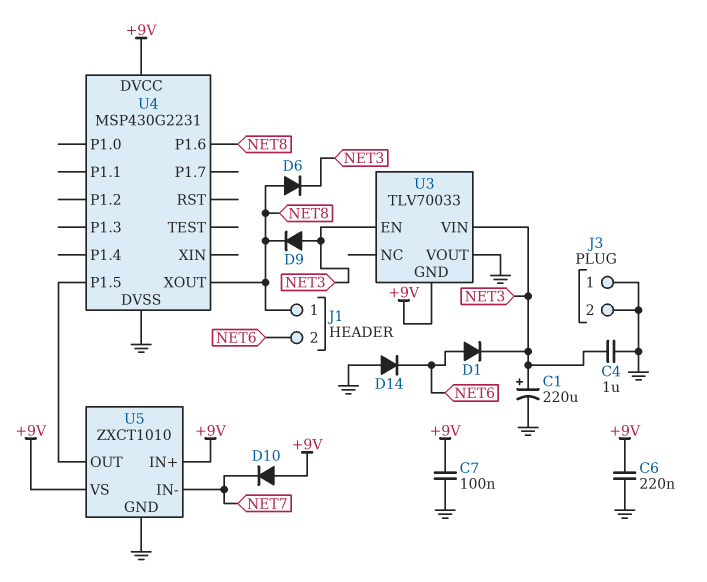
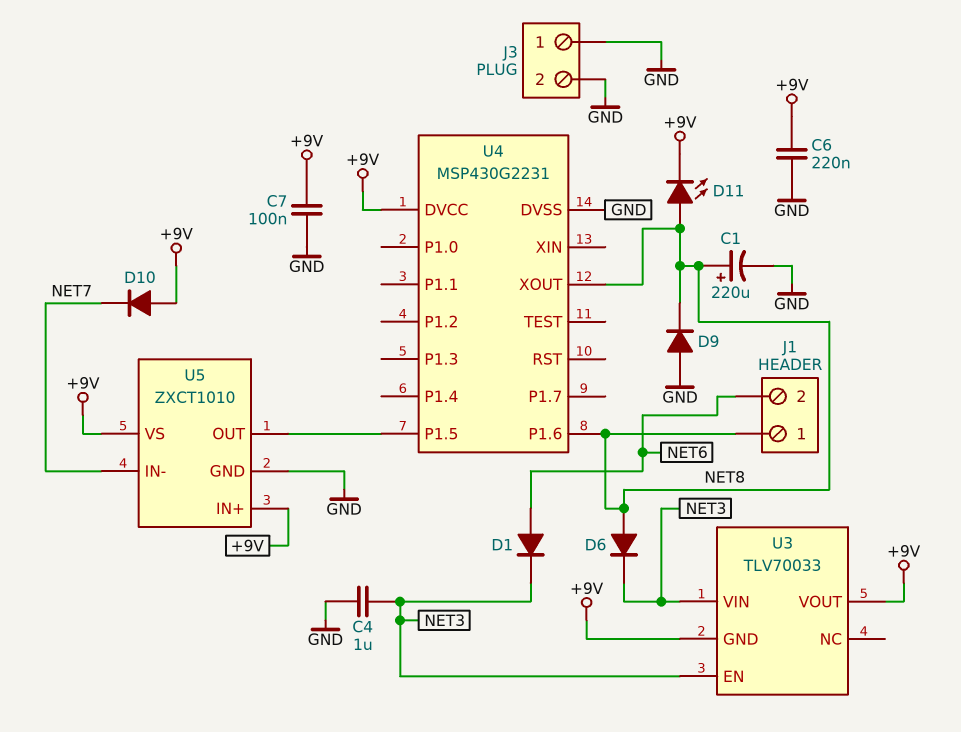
C1: 220uF (plus NET3, minus GND) -> 220uF (plus NET8, minus GND)
D9: diode (A NET3, K NET8) -> diode (A GND, K NET8)
D11: none -> LED (A NET8, K +9V)
D14: diode (A GND, K NET6) -> none
U3 pin VOUT: GND -> +9V

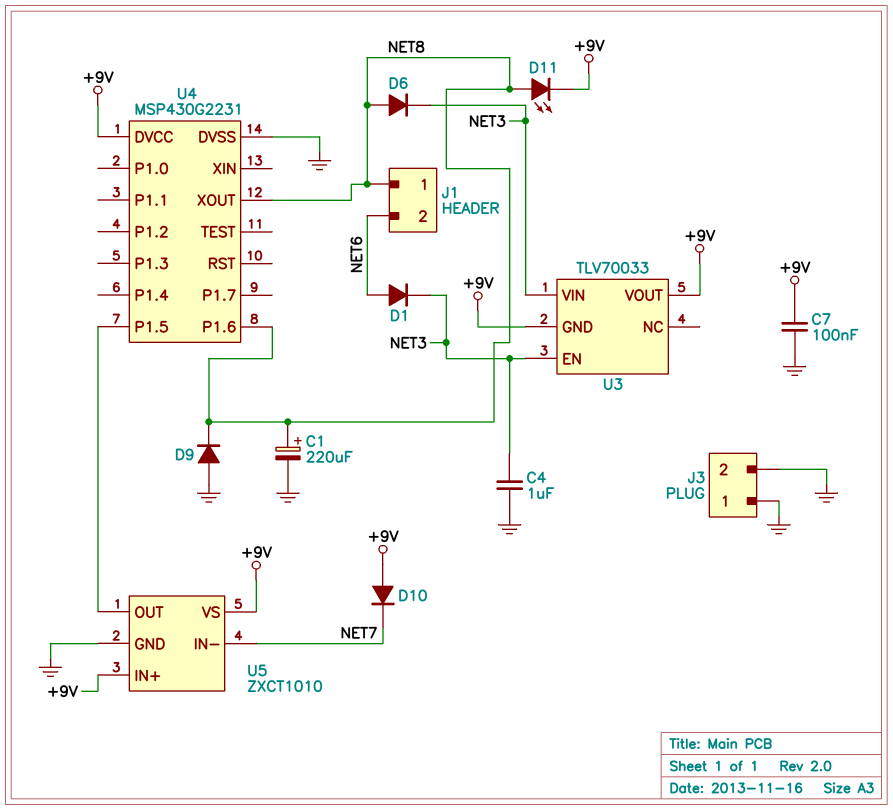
C6: 220nF (+9V, GND) -> none

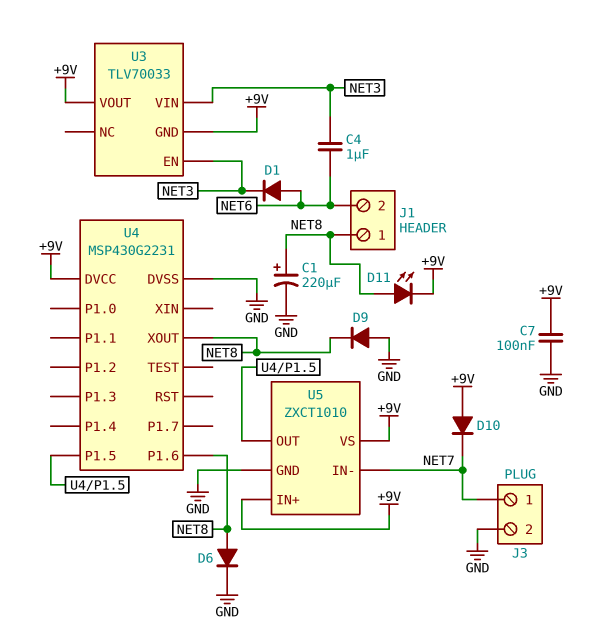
C4: 1uF (GND, NET3) -> 1uF (NET3, NET6)
D6: diode (A NET8, K NET3) -> diode (A NET8, K GND)
J3 pin 1: GND -> NET7

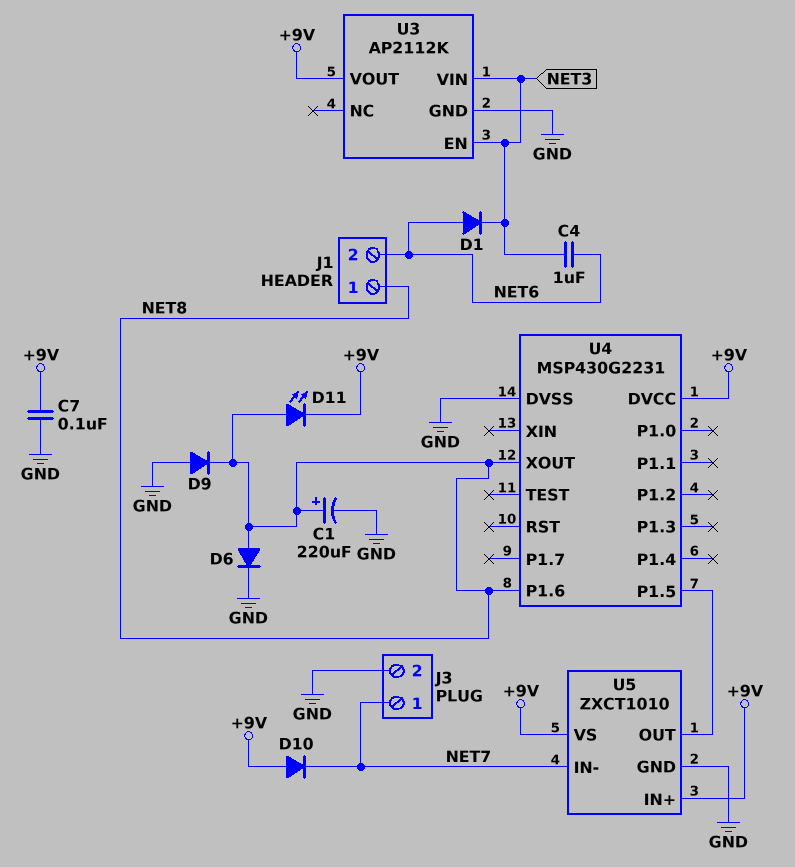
U3: TLV70033 -> AP2112K
U3 pin GND: +9V -> GND

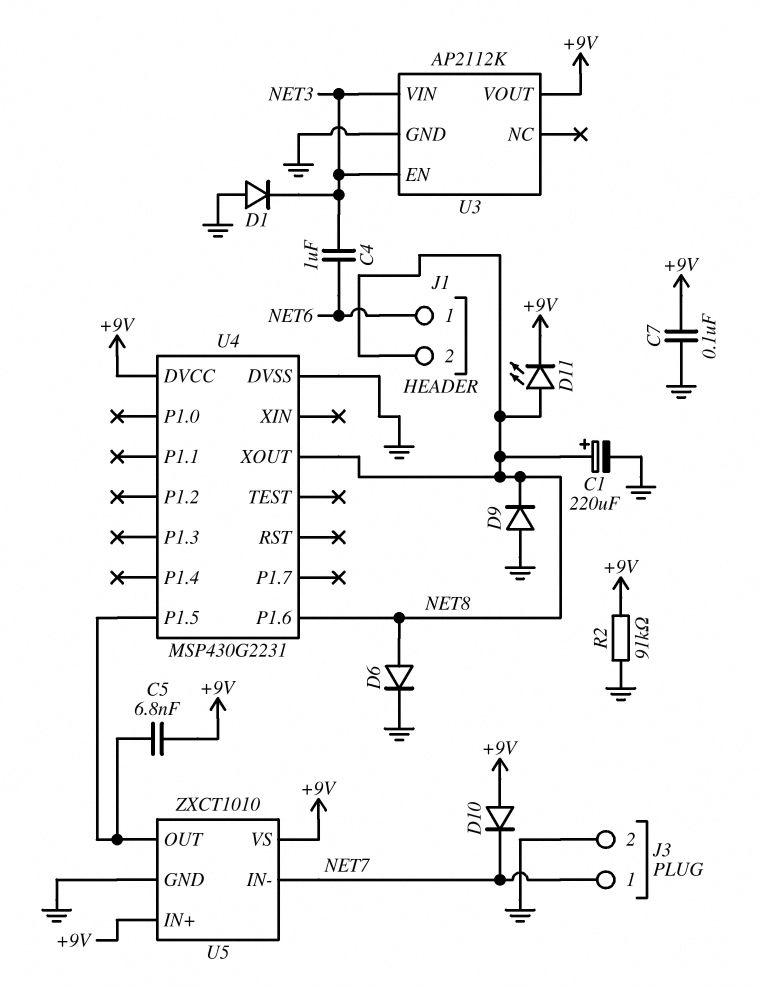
C5: none -> 6.8nF (+9V, U4/P1.5)
D1: diode (A NET6, K NET3) -> diode (A GND, K NET3)
J1 pin 1: NET8 -> NET6
J1 pin 2: NET6 -> NET8
R2: none -> 91k (+9V, GND)

